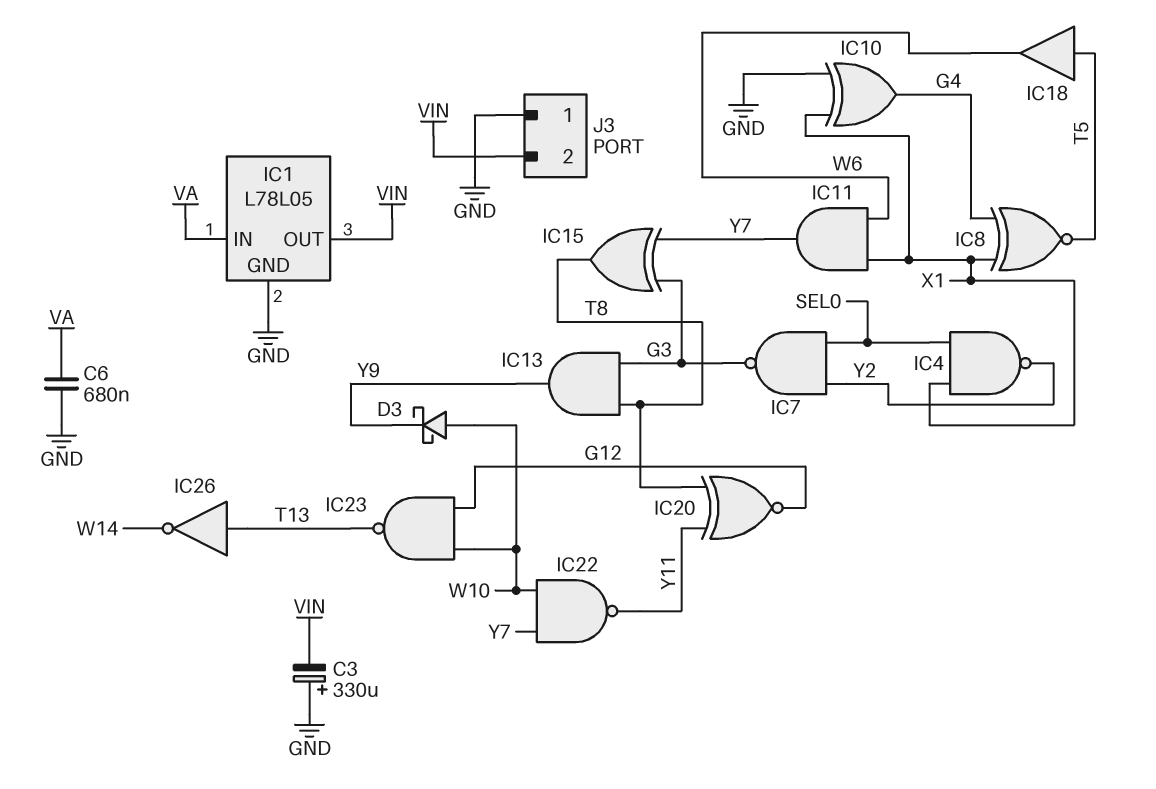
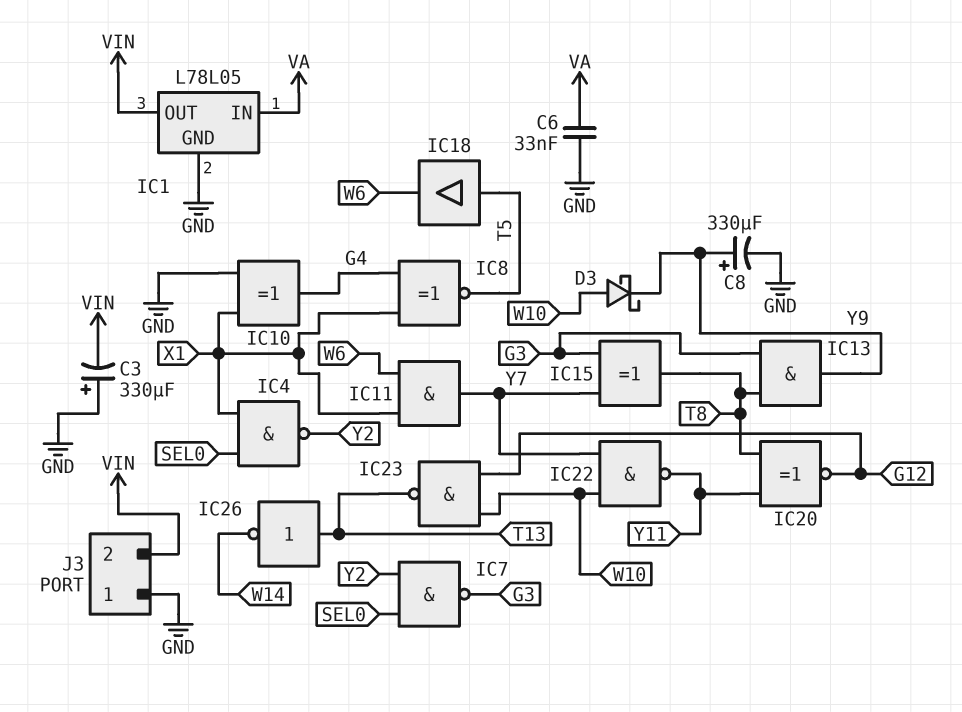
C6: 680nF (GND, VA) -> 33nF (GND, VA)
C8: none -> 330uF (plus Y9, minus GND)

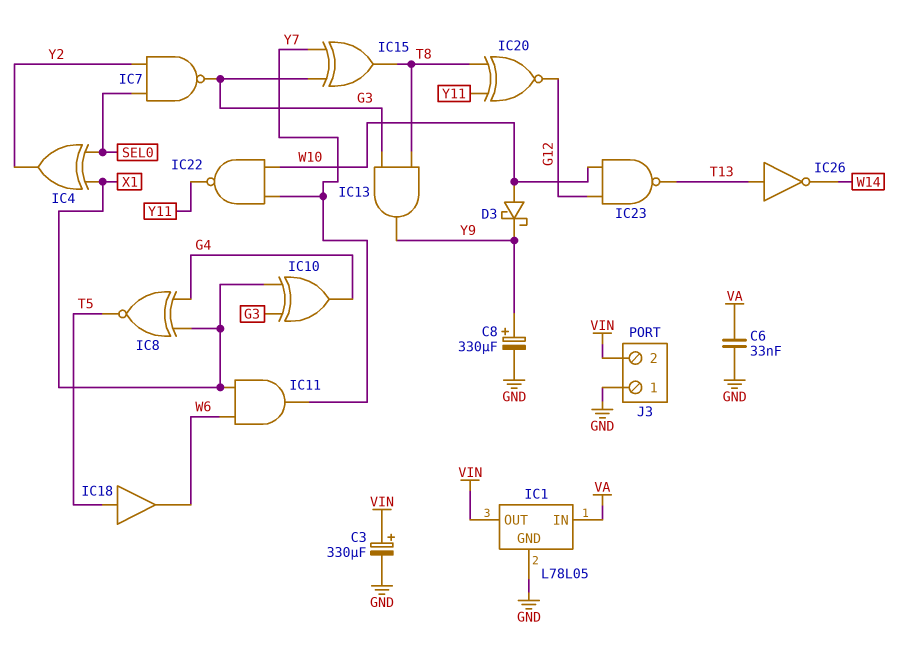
C3: 330uF (plus GND, minus VIN) -> 330uF (plus VIN, minus GND)
IC4: NAND (in SEL0, in X1, out Y2) -> XOR (in SEL0, in X1, out Y2)
IC10: XOR (in GND, in X1, out G4) -> XOR (in G3, in X1, out G4)

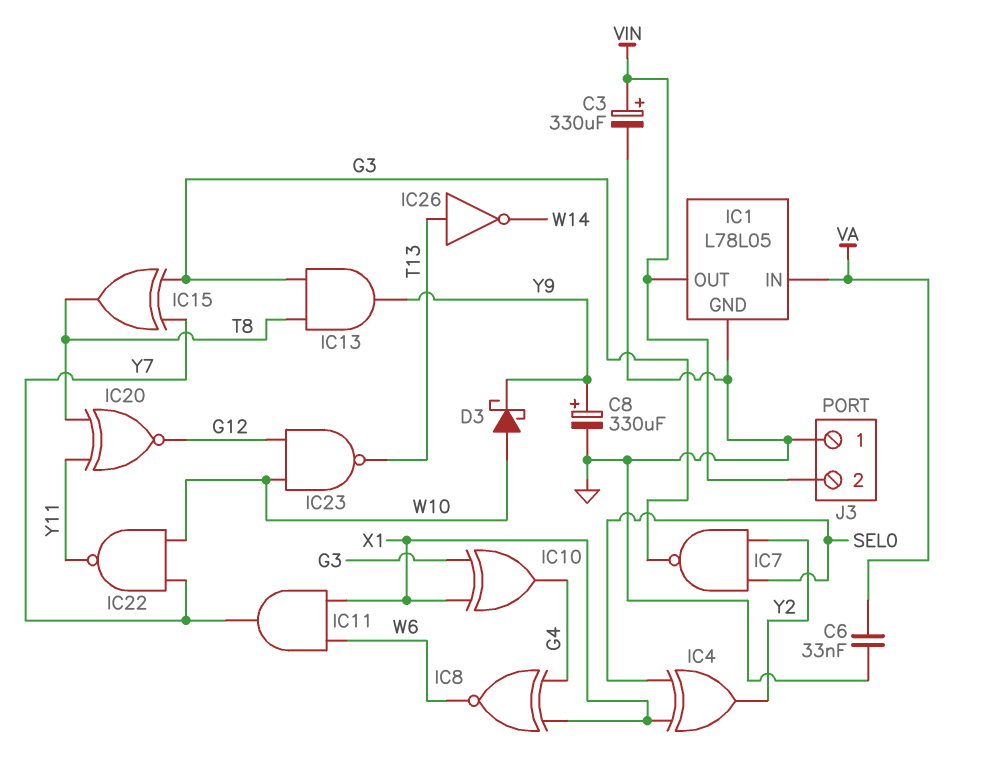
IC8: XNOR (in G4, in X1, out T5) -> XNOR (in G4, in X1, out W6)
IC18: buffer (in T5, out W6) -> none

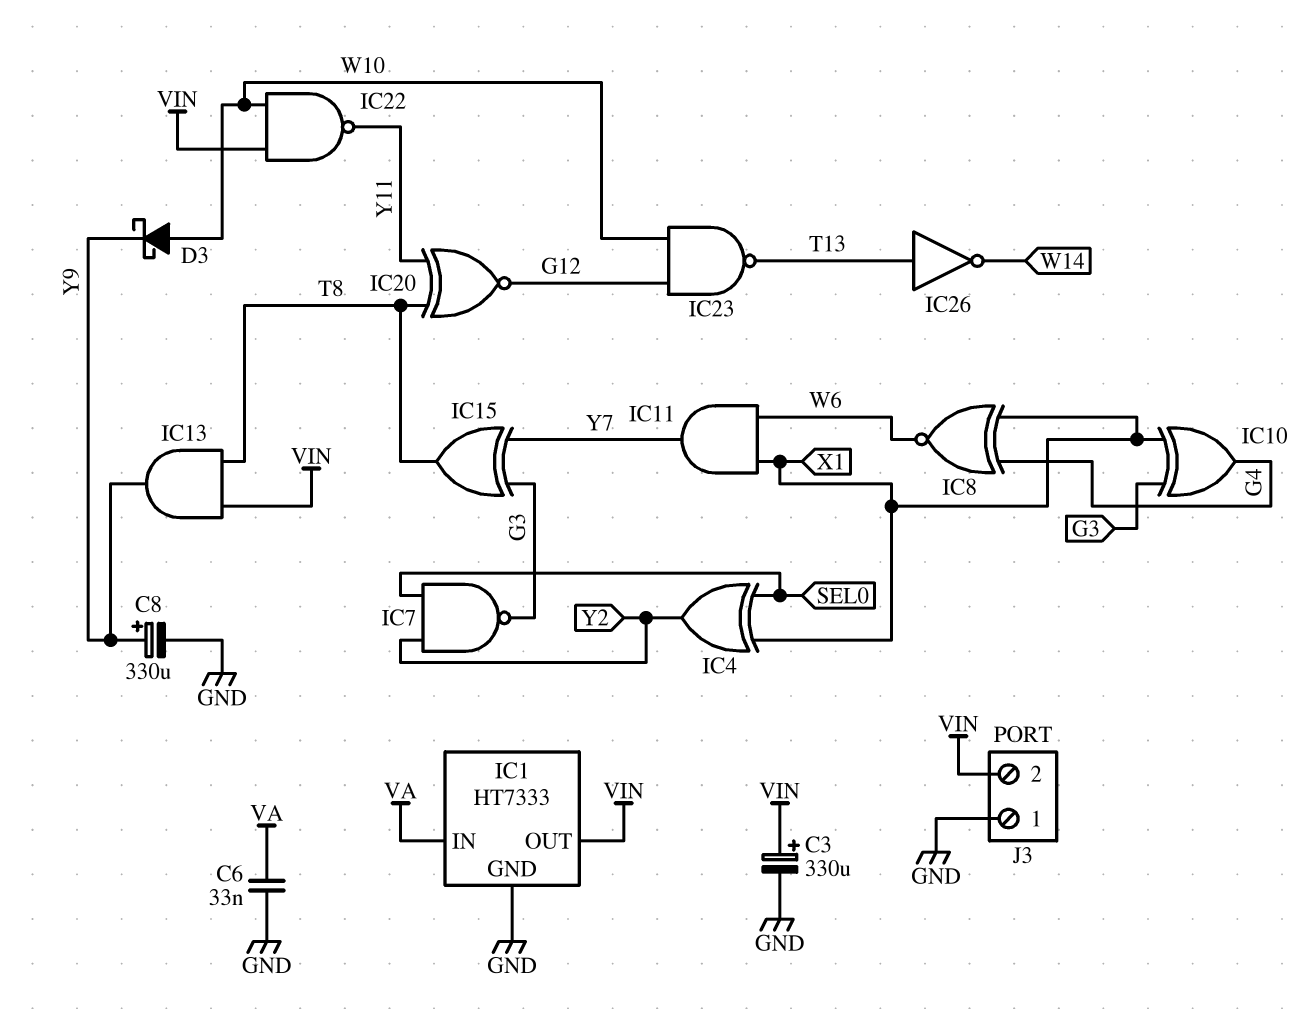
IC1: L78L05 -> HT7333
IC13: AND (in G3, in T8, out Y9) -> AND (in T8, in VIN, out Y9)
IC22: NAND (in W10, in Y7, out Y11) -> NAND (in VIN, in W10, out Y11)

